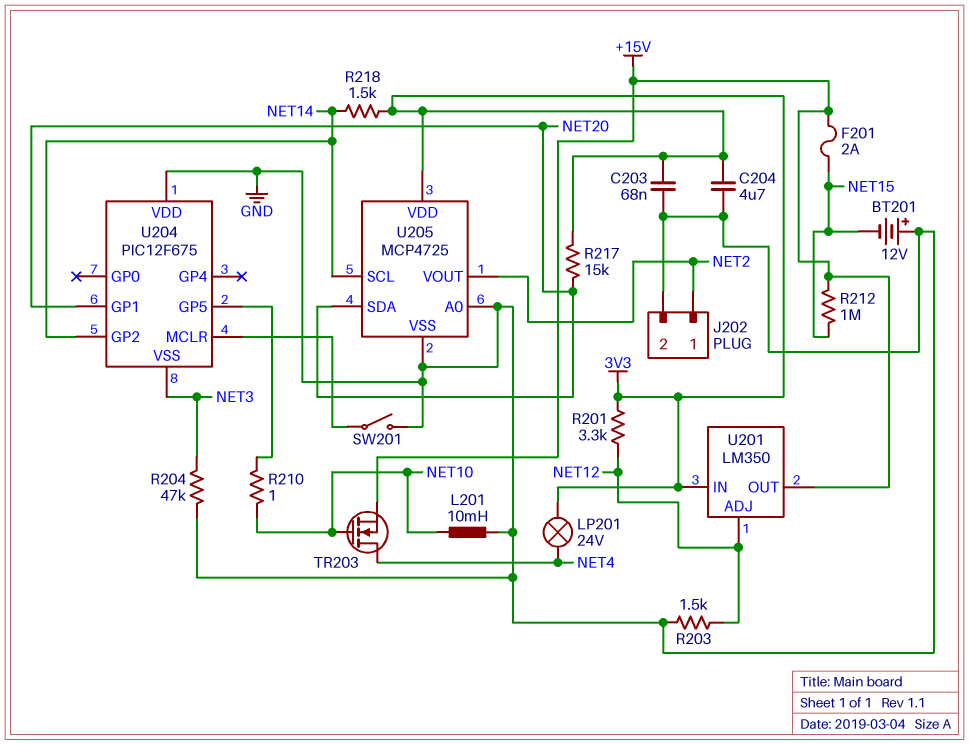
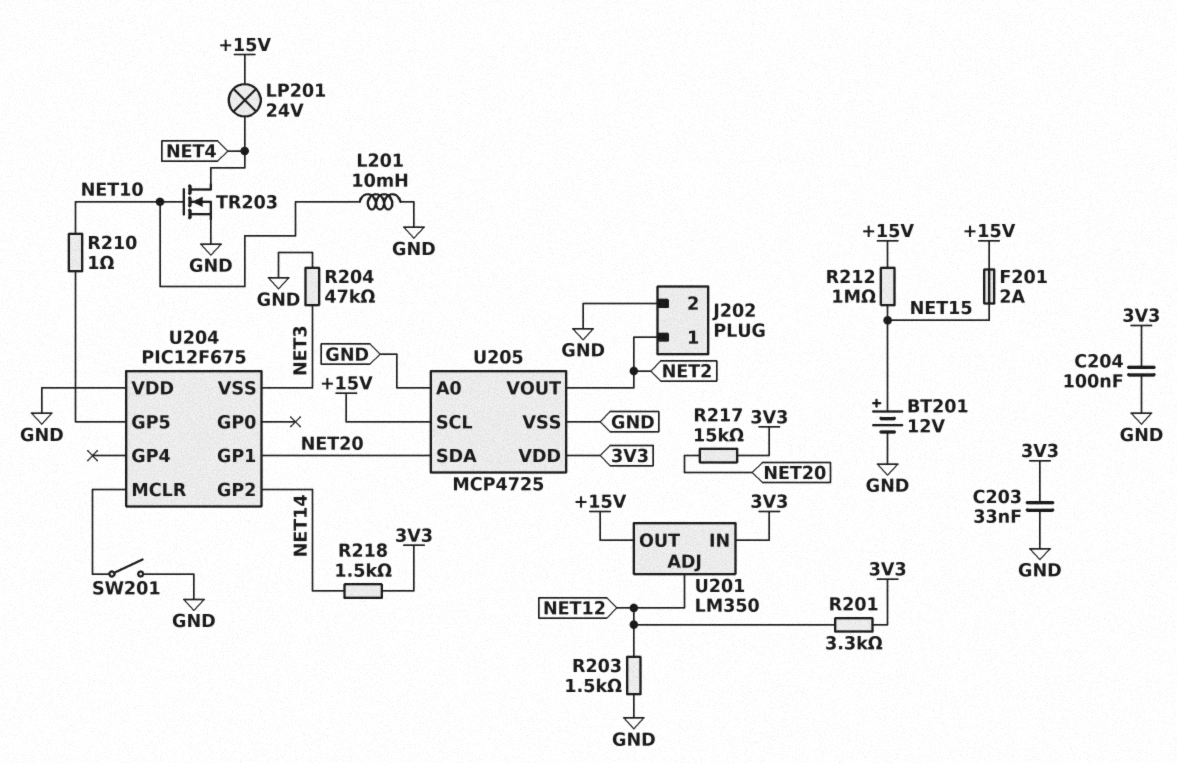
BT201: 12V (plus GND, minus NET15) -> 12V (plus NET15, minus GND)
C203: 68nF (3V3, GND) -> 33nF (3V3, GND)
C204: 4.7uF (3V3, GND) -> 100nF (3V3, GND)
LP201: lamp 24V (3V3, NET4) -> lamp 24V (+15V, NET4)
TR203: NMOS (G NET10, D NET4, S +15V) -> NMOS (G NET10, D NET4, S GND)
U205 pin SCL: NET14 -> +15V

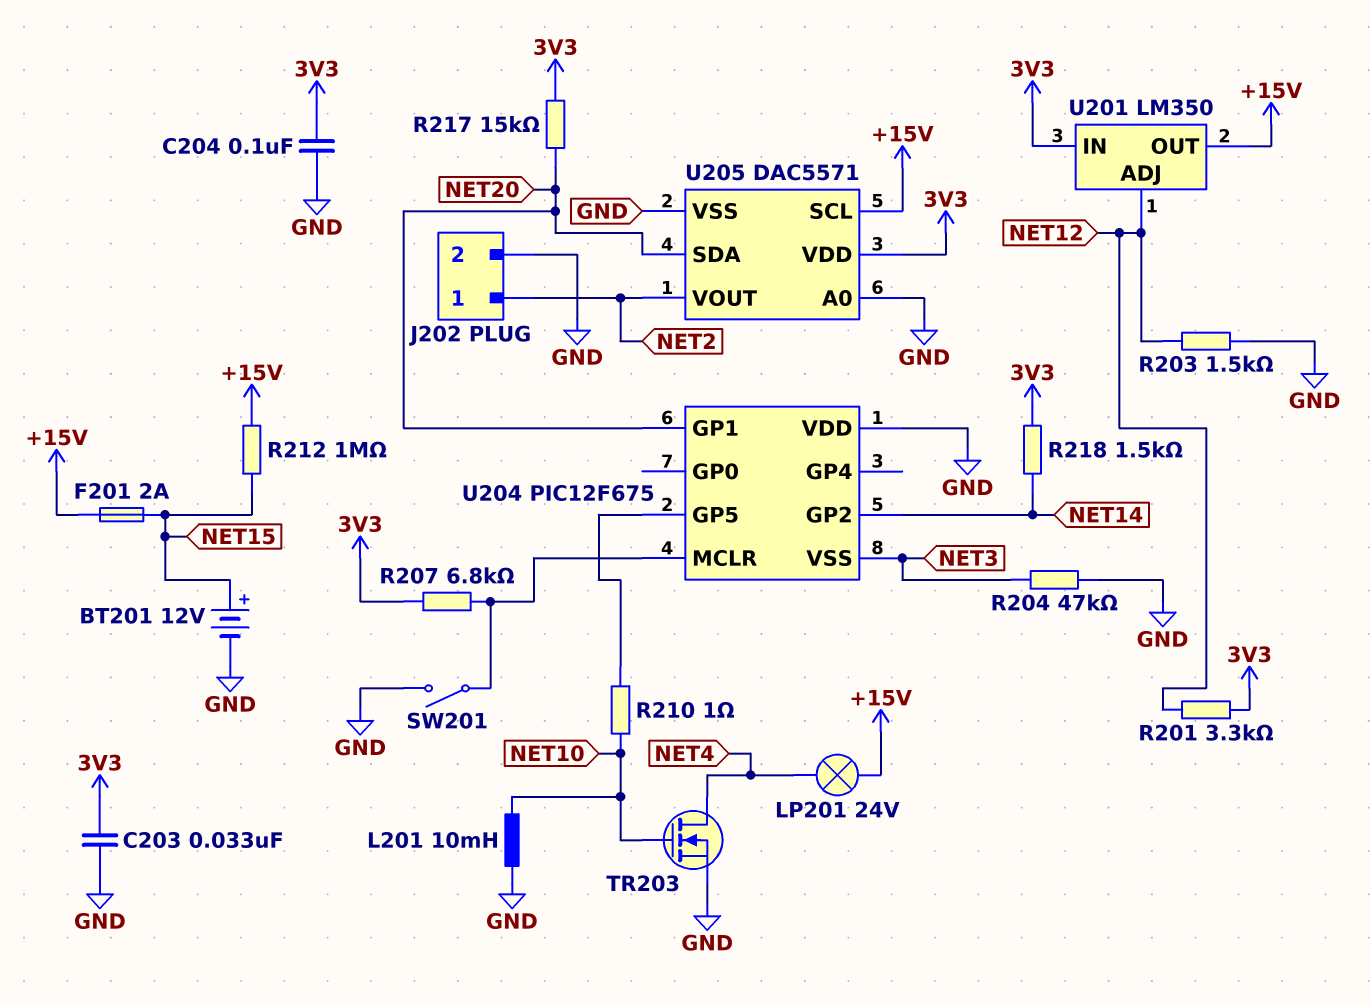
R207: none -> 6.8k (3V3, U204/MCLR)
U205: MCP4725 -> DAC5571

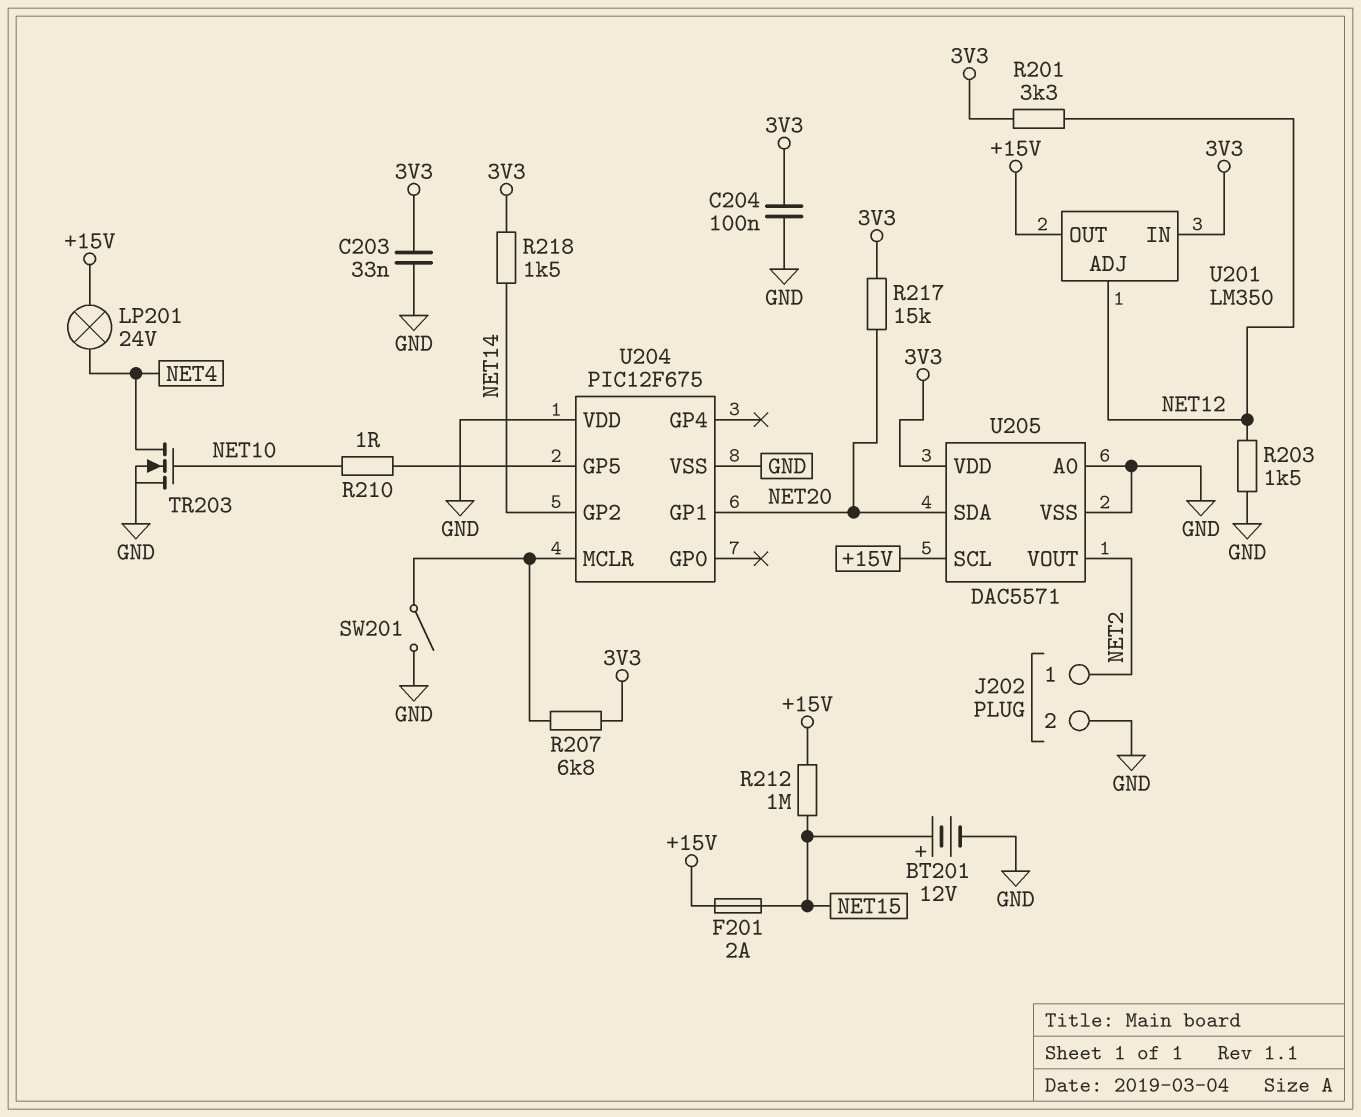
L201: 10mH (GND, NET10) -> none
R204: 47k (GND, NET3) -> none
U204 pin VSS: NET3 -> GND

